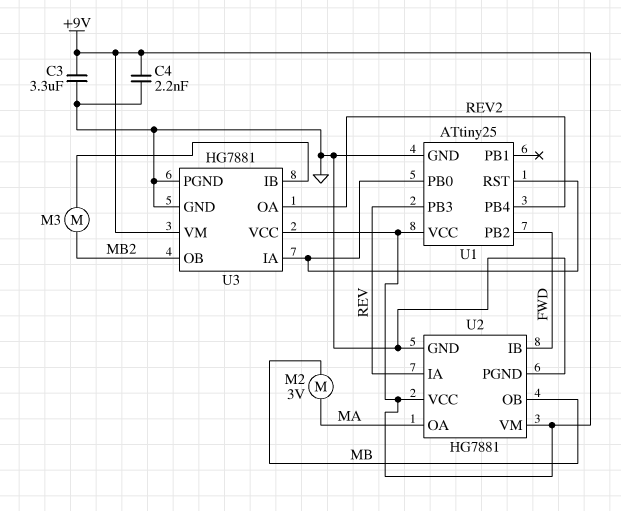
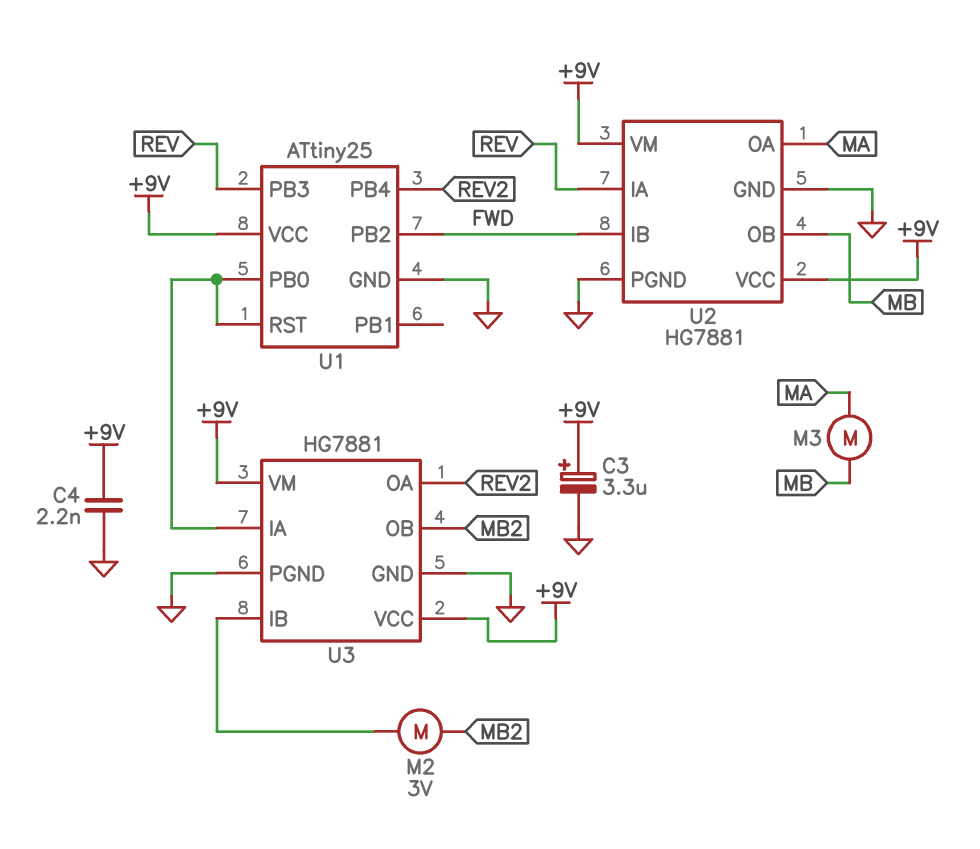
C3: 3.3uF (+9V, GND) -> 3.3uF (plus +9V, minus GND)
M2: motor 3V (MA, MB) -> motor 3V (MB2, U3/IB)
M3: motor (MB2, U3/IB) -> motor (MA, MB)

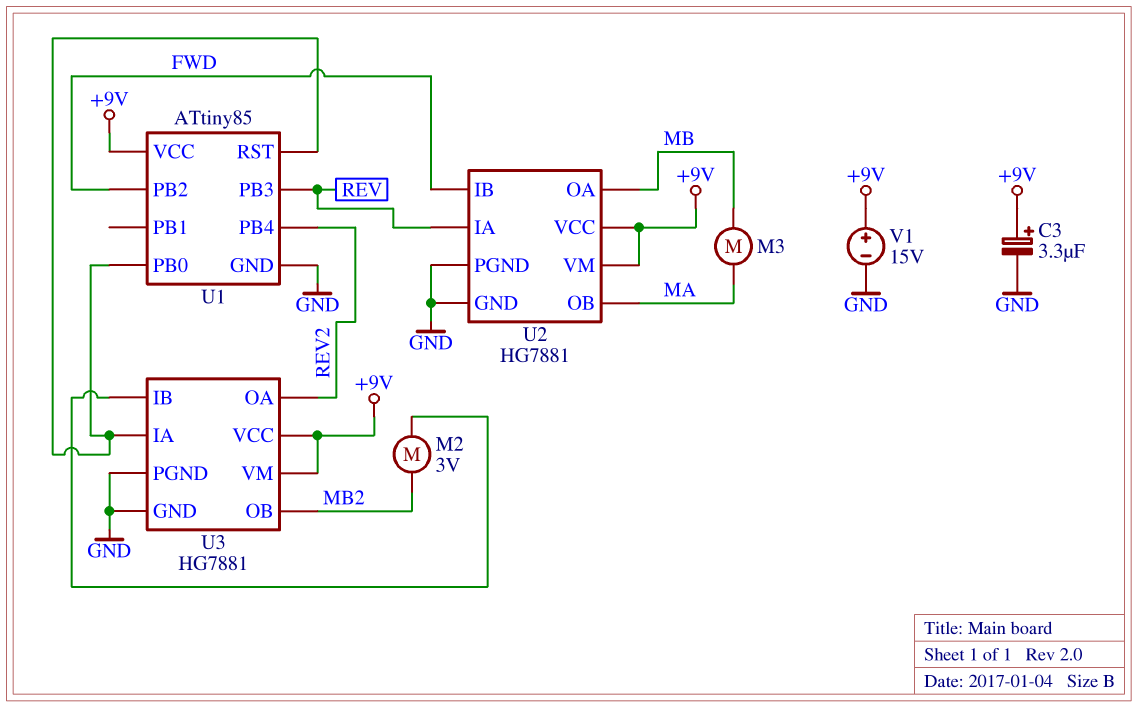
C4: 2.2nF (+9V, GND) -> none
U1: ATtiny25 -> ATtiny85
U2 pin OA: MA -> MB
U2 pin OB: MB -> MA
V1: none -> 15V (plus +9V, minus GND)

